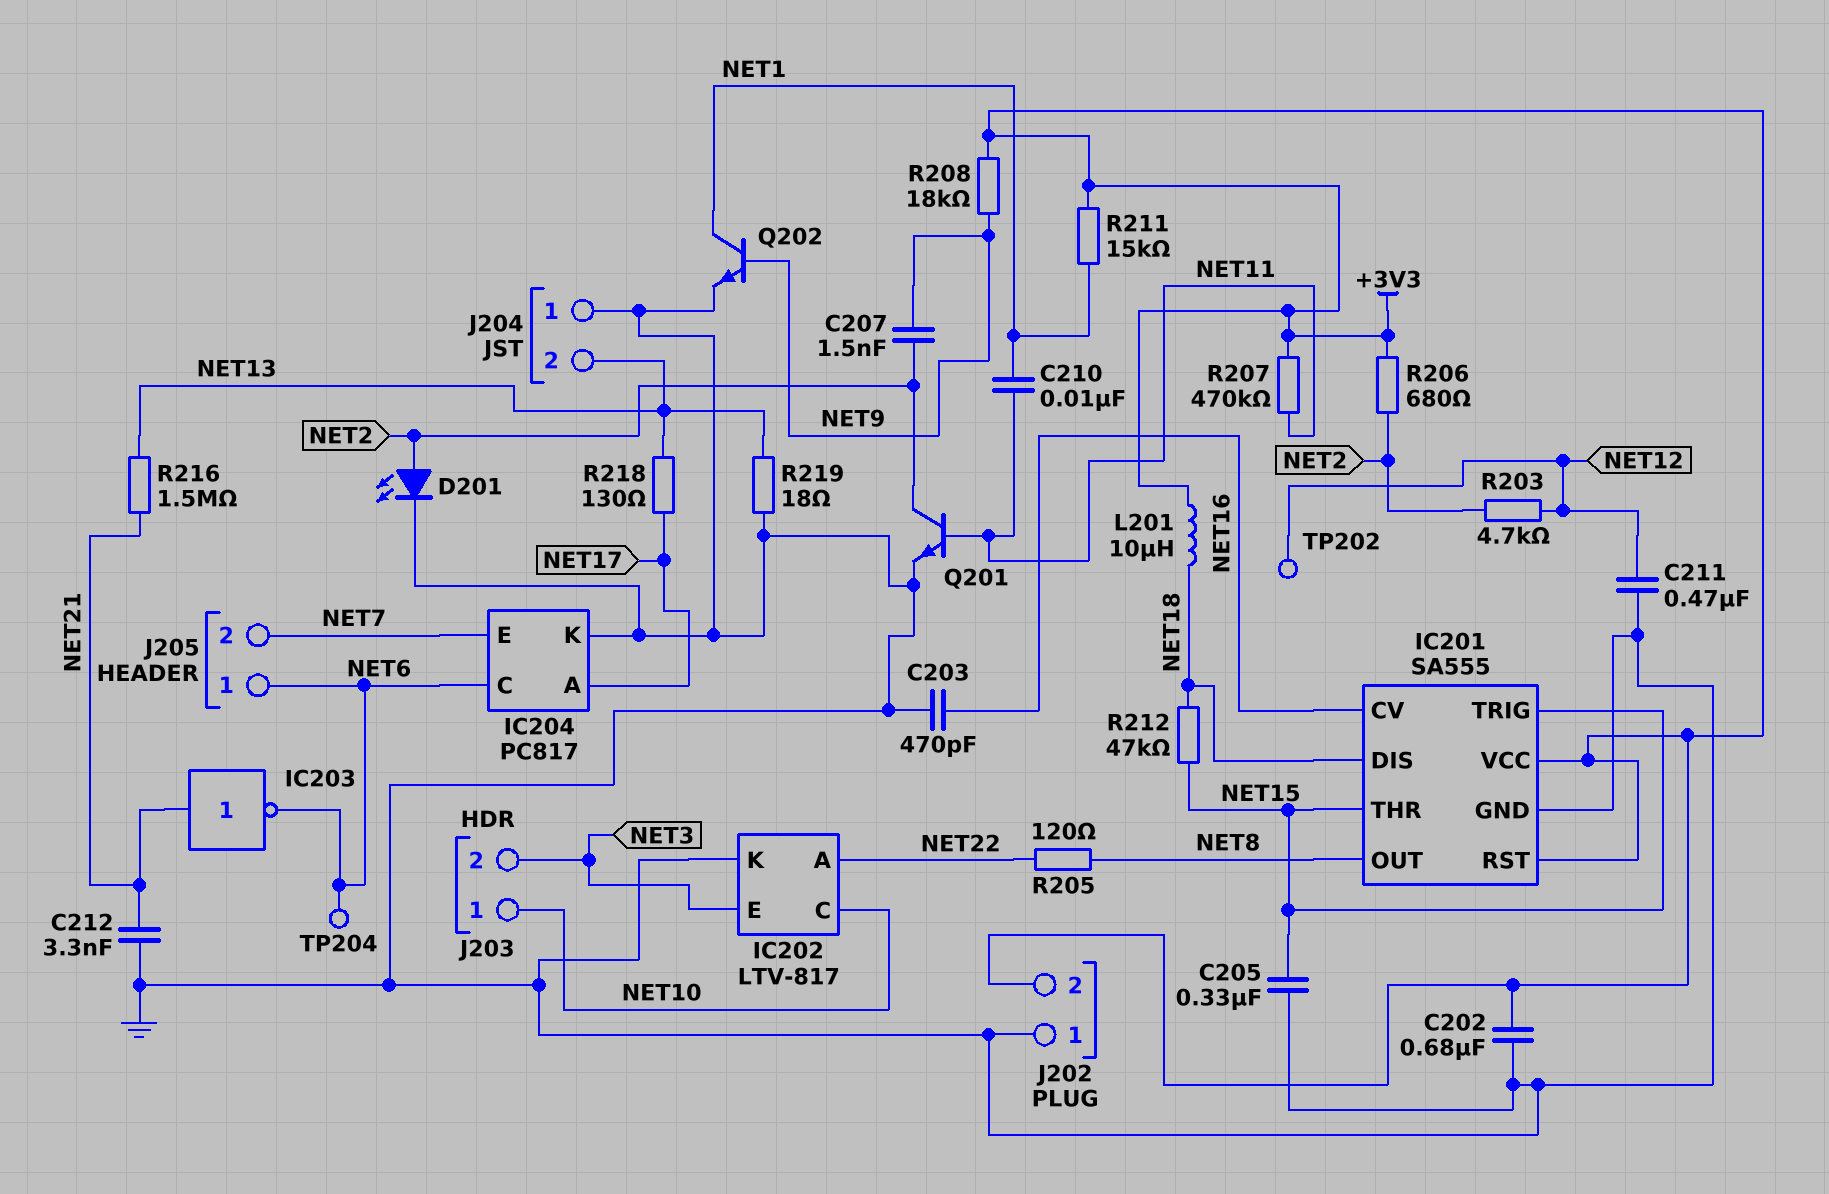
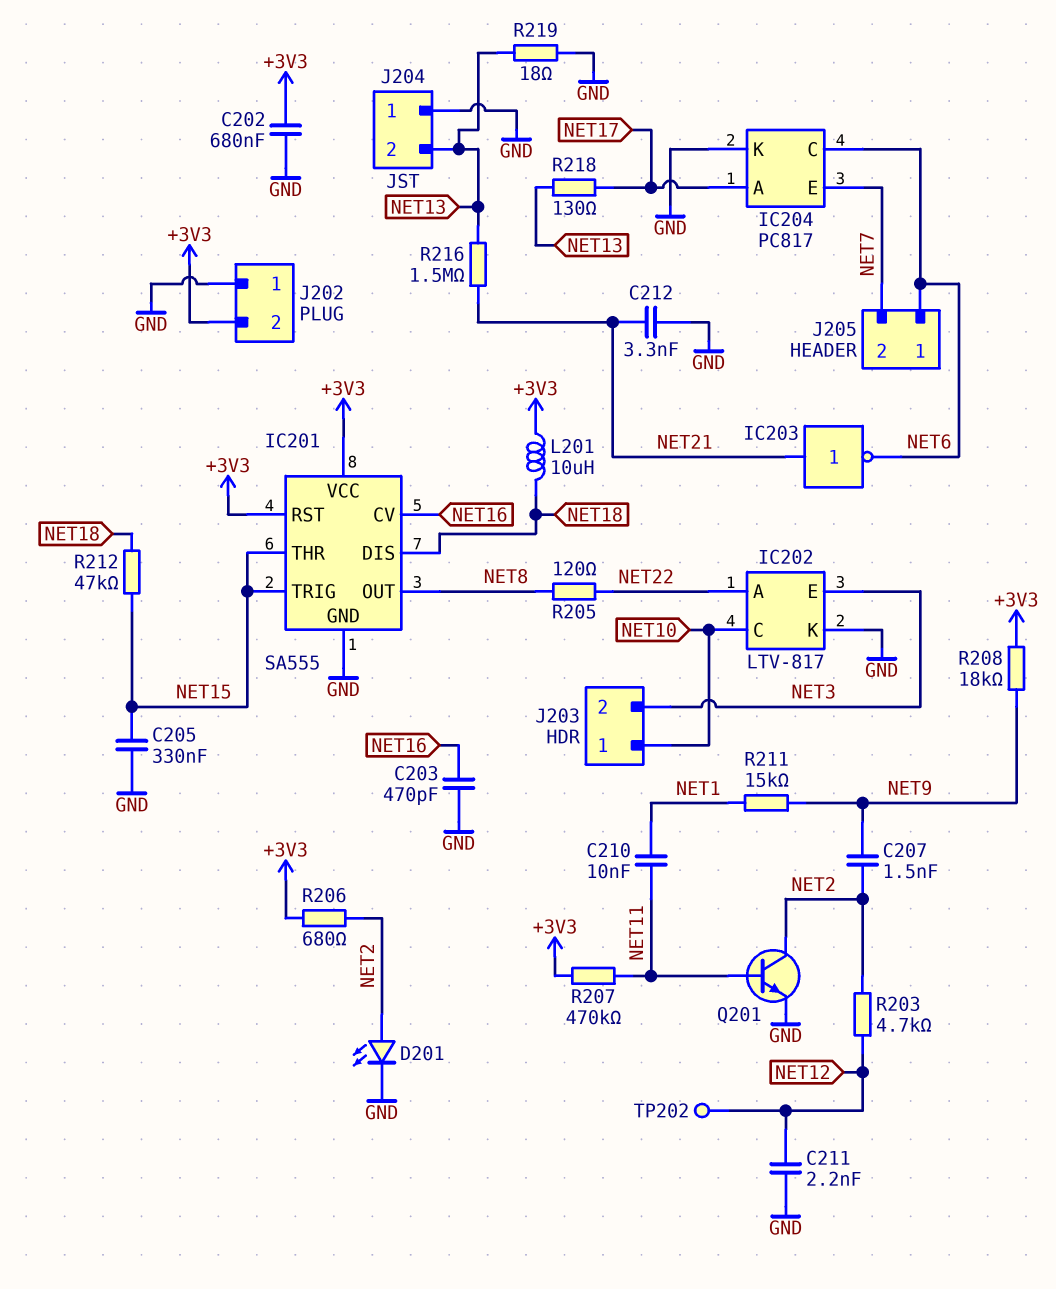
C211: 470nF (GND, NET12) -> 2.2nF (GND, NET12)
Q202: NPN (B NET9, C NET1, E GND) -> none
R211: 15k (+3V3, NET1) -> 15k (NET1, NET9)
TP204: test point (NET6) -> none

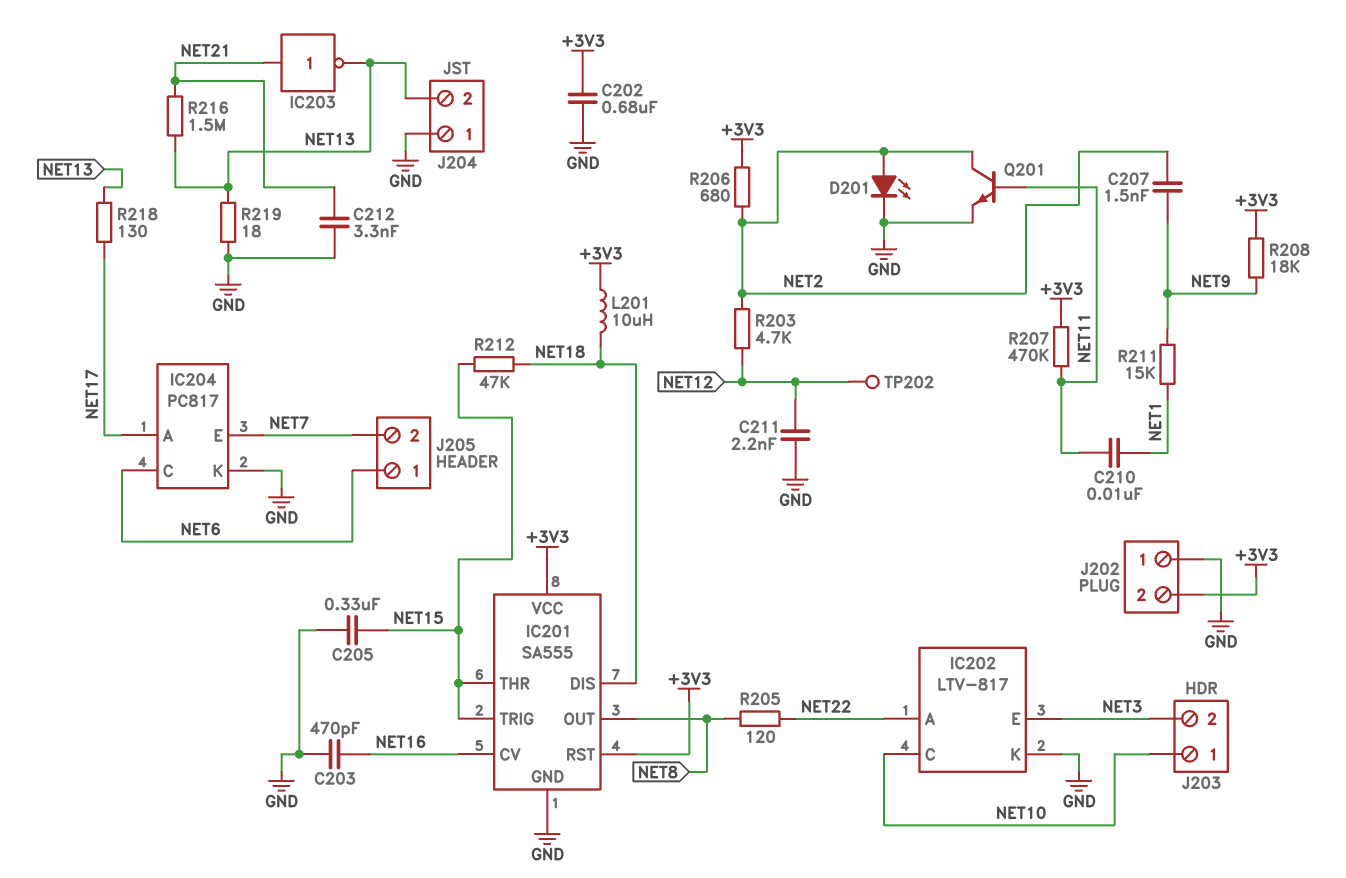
IC203: NOT (in NET21, out NET6) -> NOT (in NET21, out NET13)

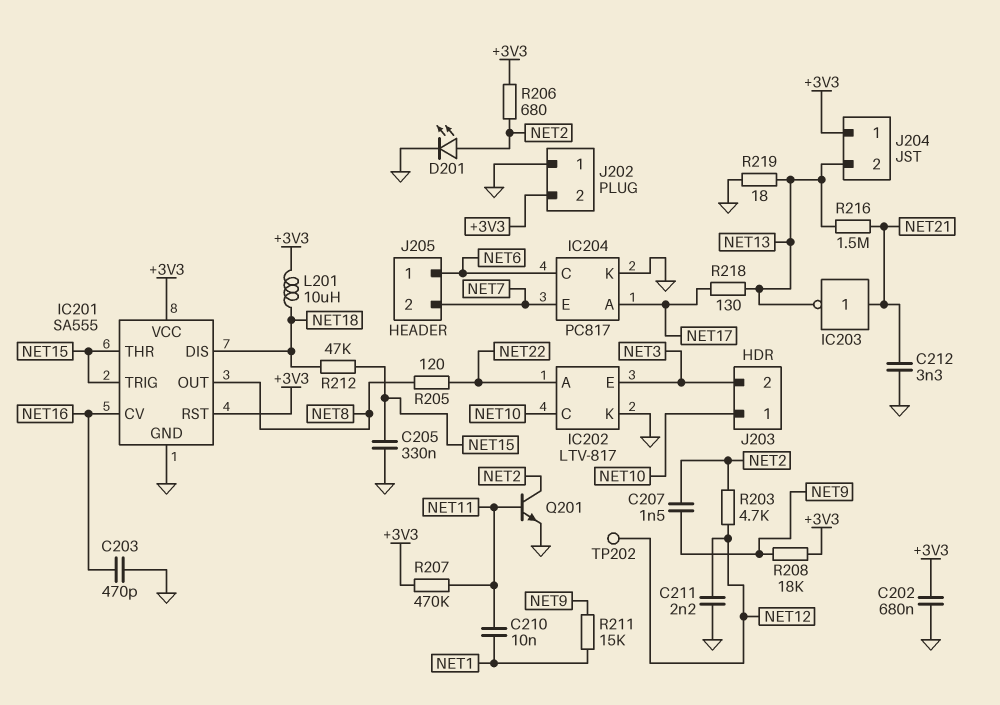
J204 pin 1: GND -> +3V3

